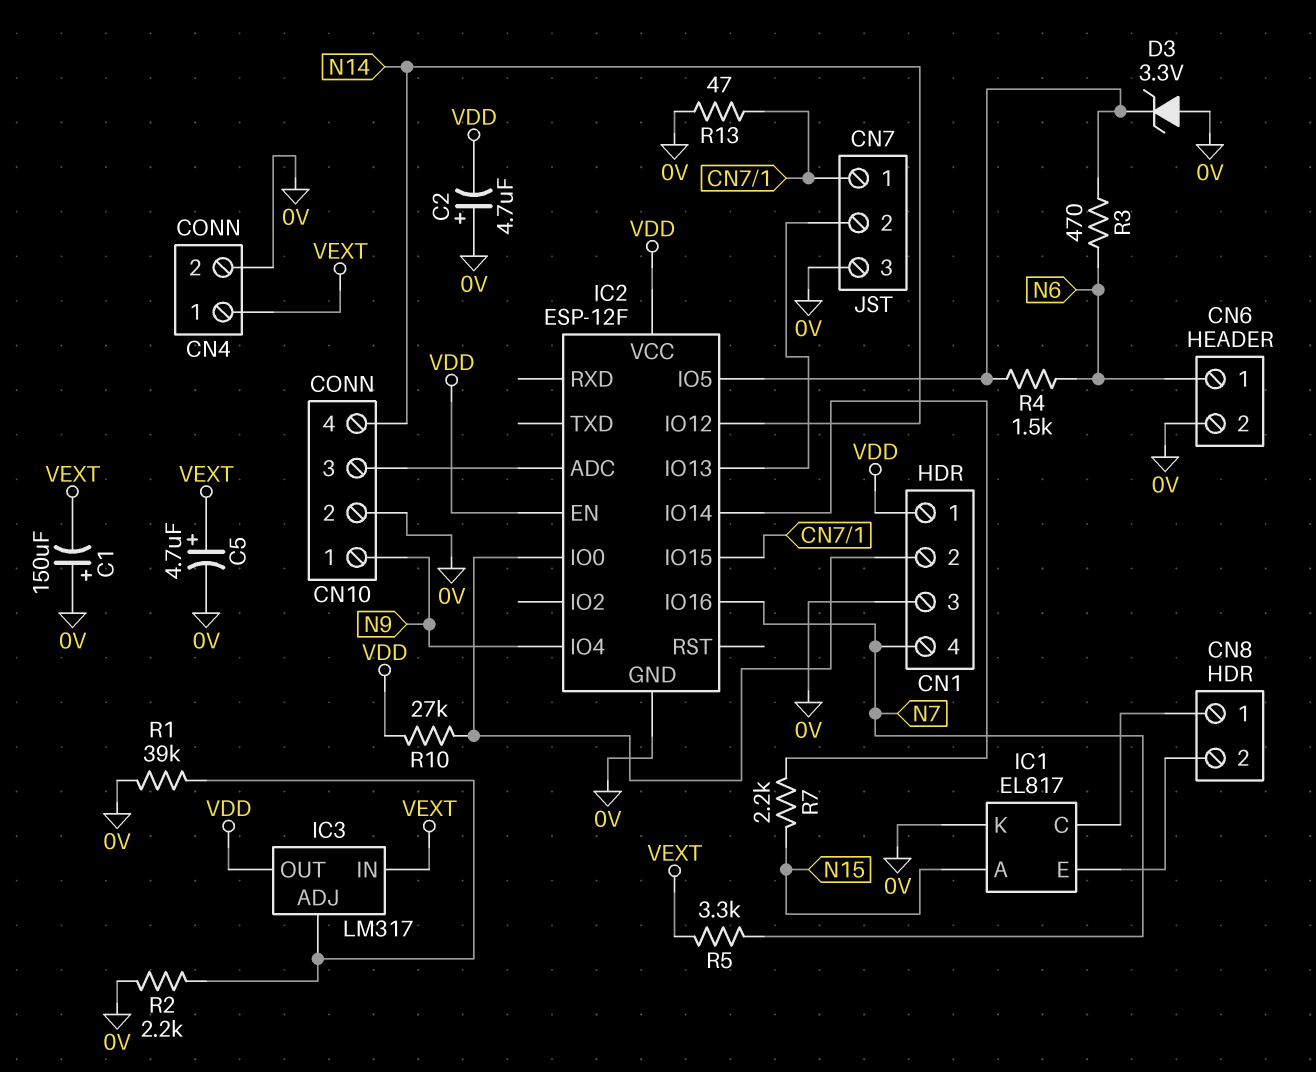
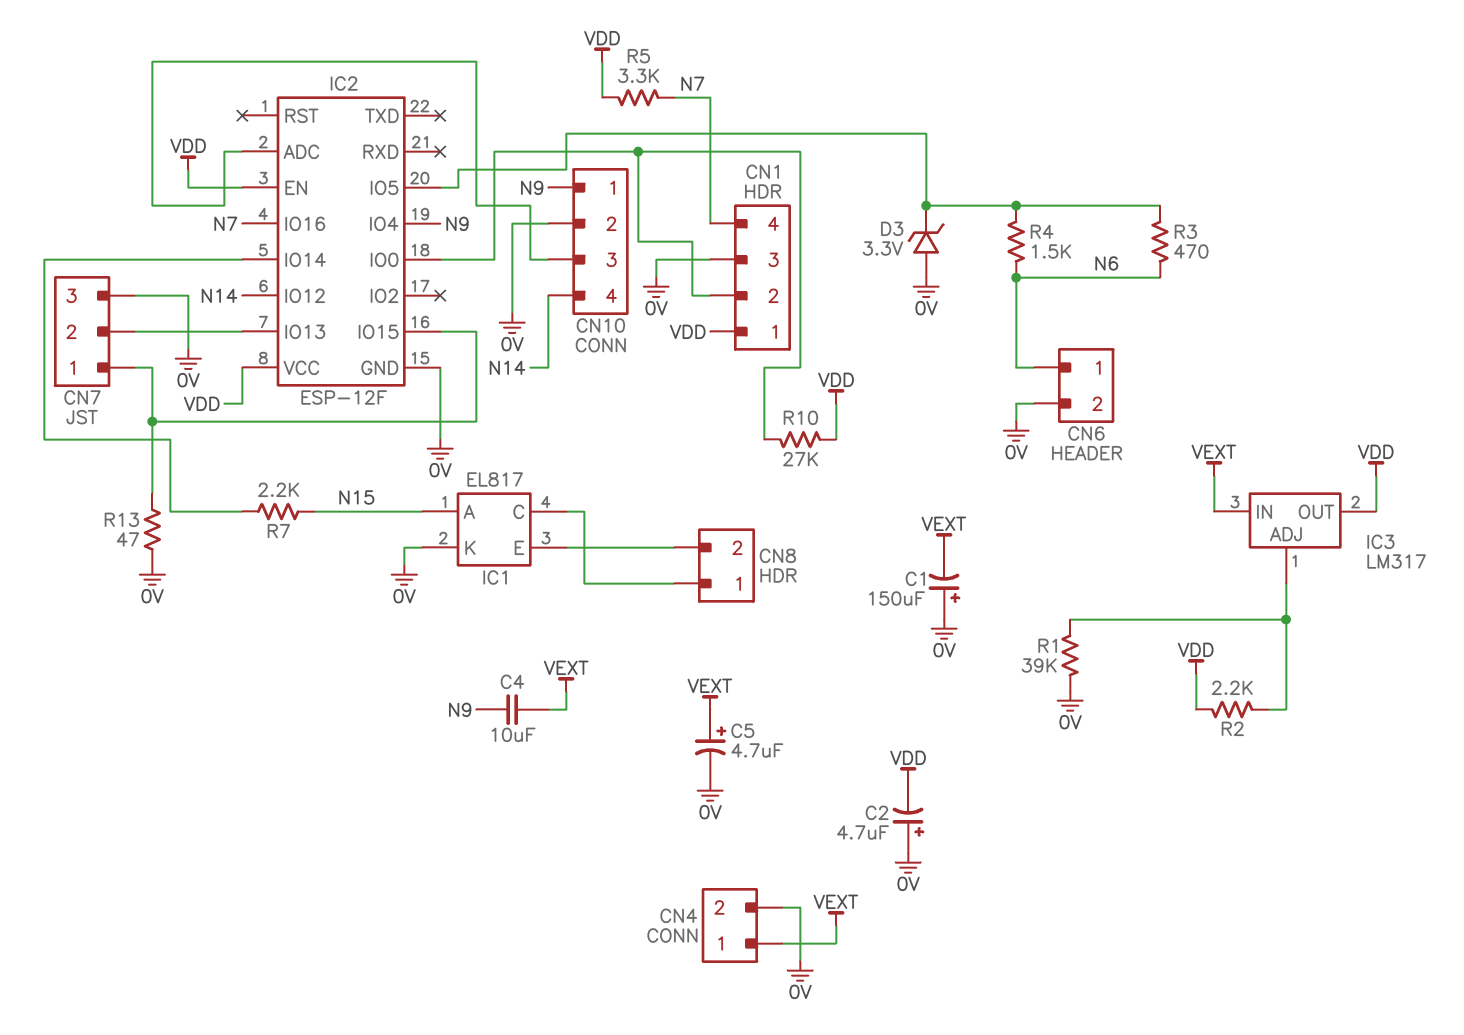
C4: none -> 10uF (N9, VEXT)
R2: 2.2k (0V, IC3/ADJ) -> 2.2k (IC3/ADJ, VDD)
R5: 3.3k (N7, VEXT) -> 3.3k (N7, VDD)

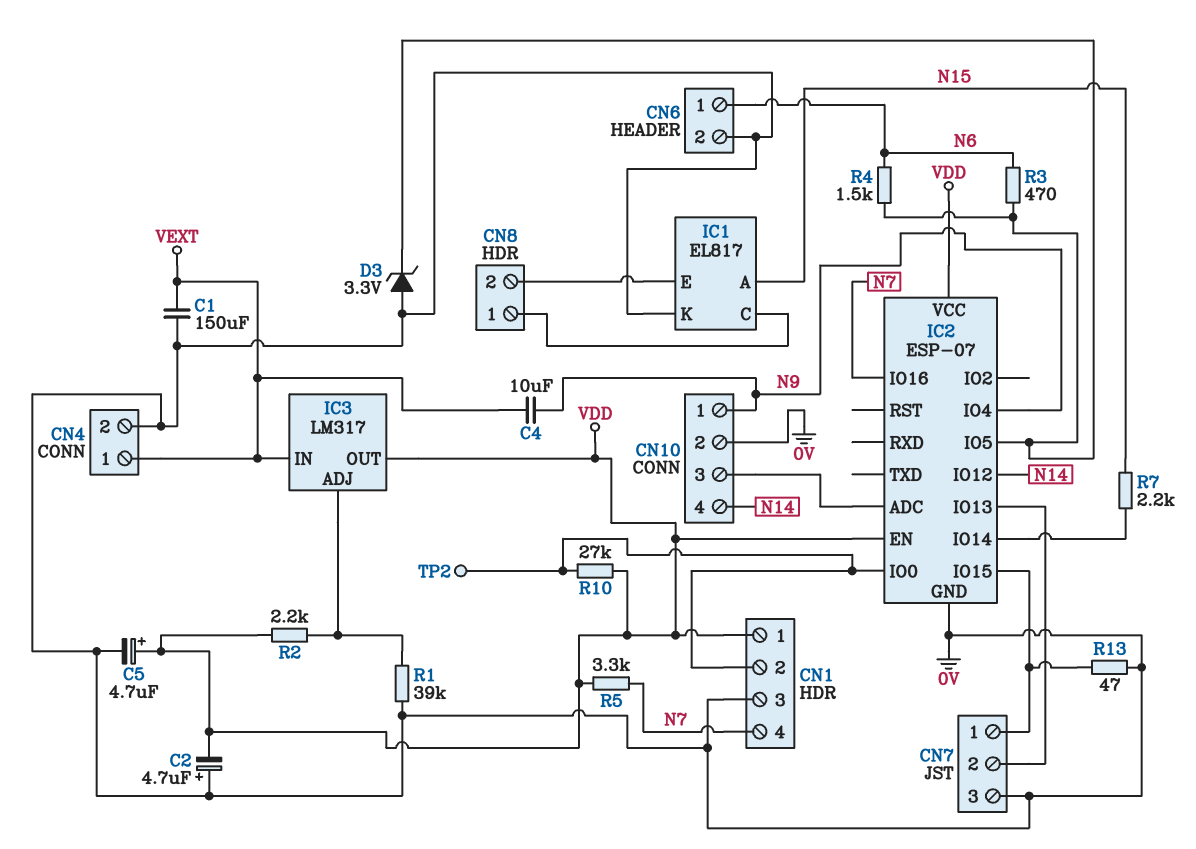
C1: 150uF (plus 0V, minus VEXT) -> 150uF (0V, VEXT)
C5: 4.7uF (plus VEXT, minus 0V) -> 4.7uF (plus VDD, minus 0V)
IC2: ESP-12F -> ESP-07
TP2: none -> test point (CN1/2)

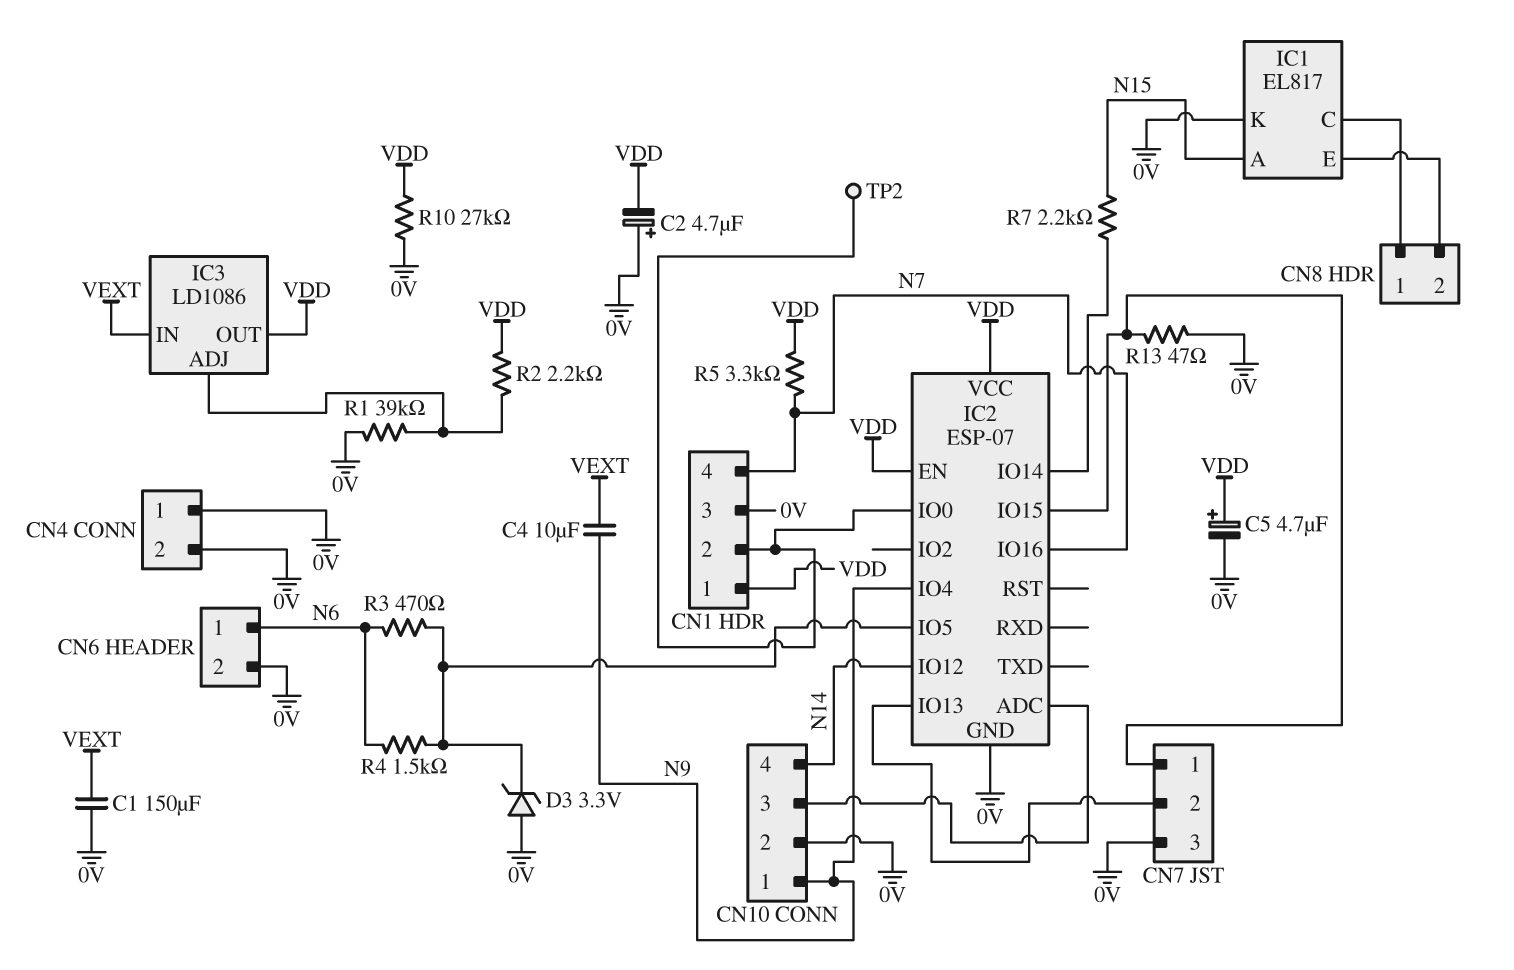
CN4 pin 1: VEXT -> 0V
IC3: LM317 -> LD1086
R10: 27k (CN1/2, VDD) -> 27k (0V, VDD)

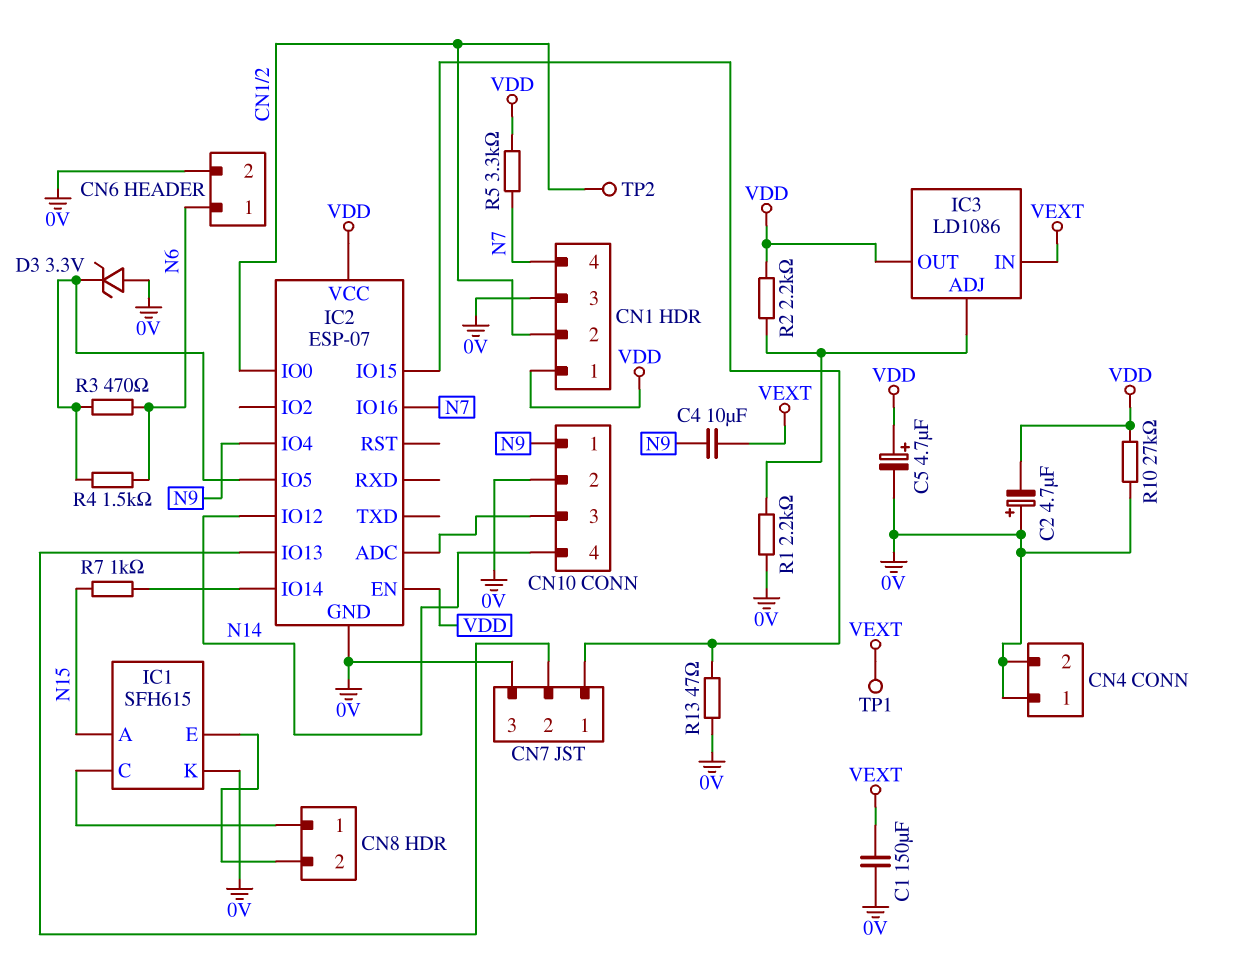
IC1: EL817 -> SFH615
R1: 39k (0V, IC3/ADJ) -> 2.2k (0V, IC3/ADJ)
R7: 2.2k (IC2/IO14, N15) -> 1k (IC2/IO14, N15)
TP1: none -> test point (VEXT)

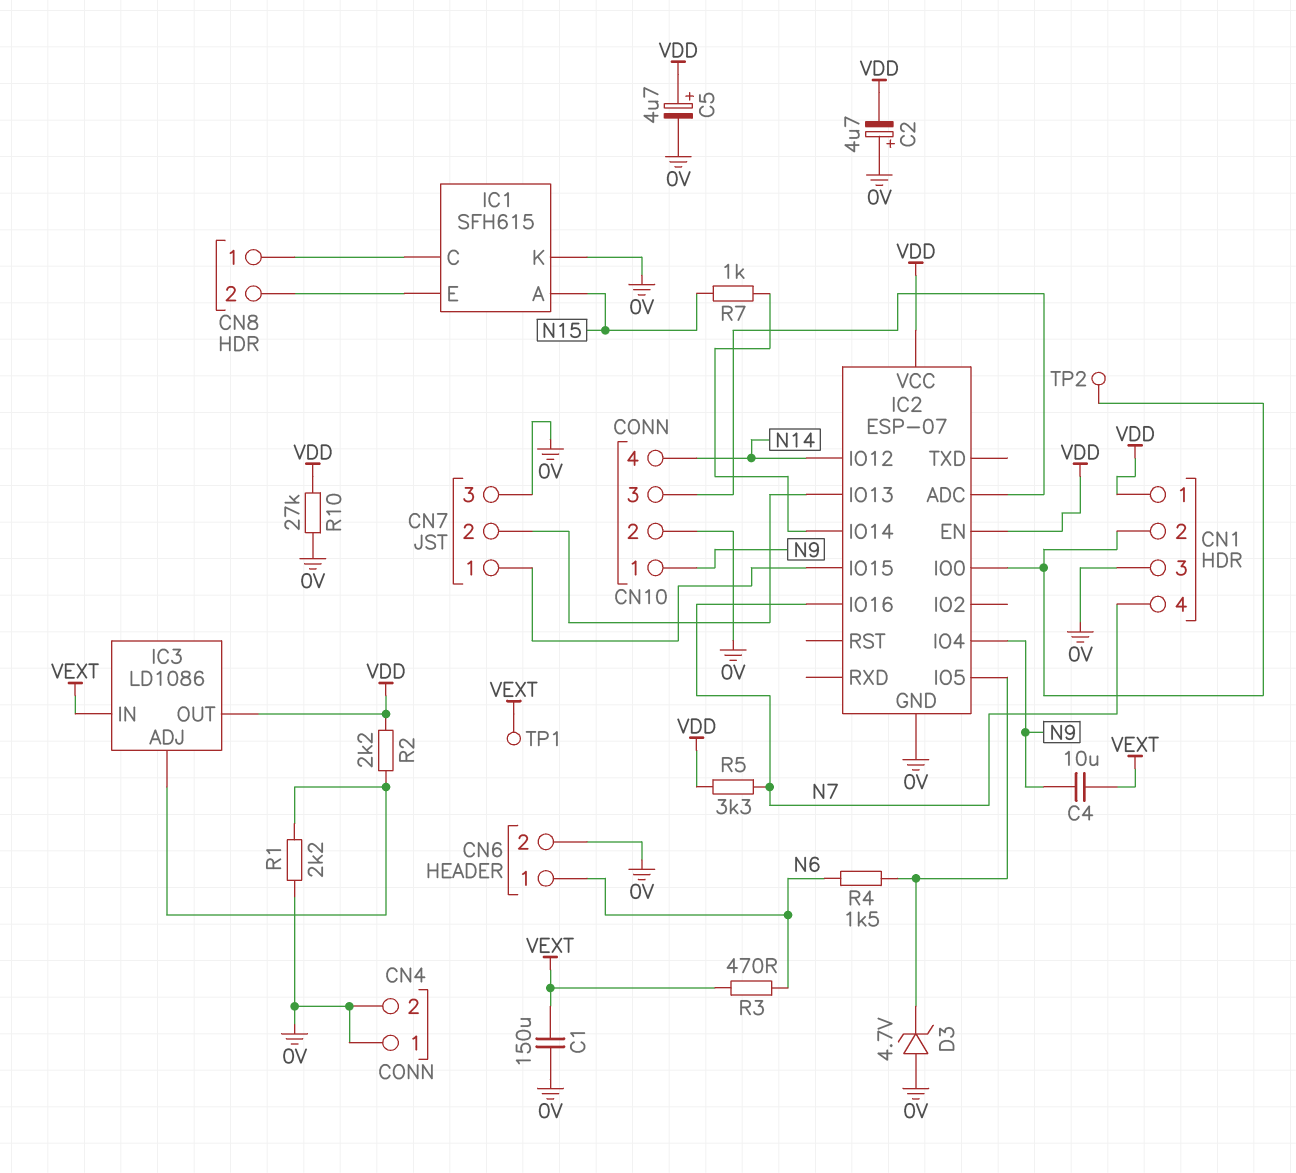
D3: zener 3.3V (A 0V, K IC2/IO5) -> zener 4.7V (A 0V, K IC2/IO5)
R3: 470 (IC2/IO5, N6) -> 470 (N6, VEXT)
R13: 47 (0V, CN7/1) -> none

